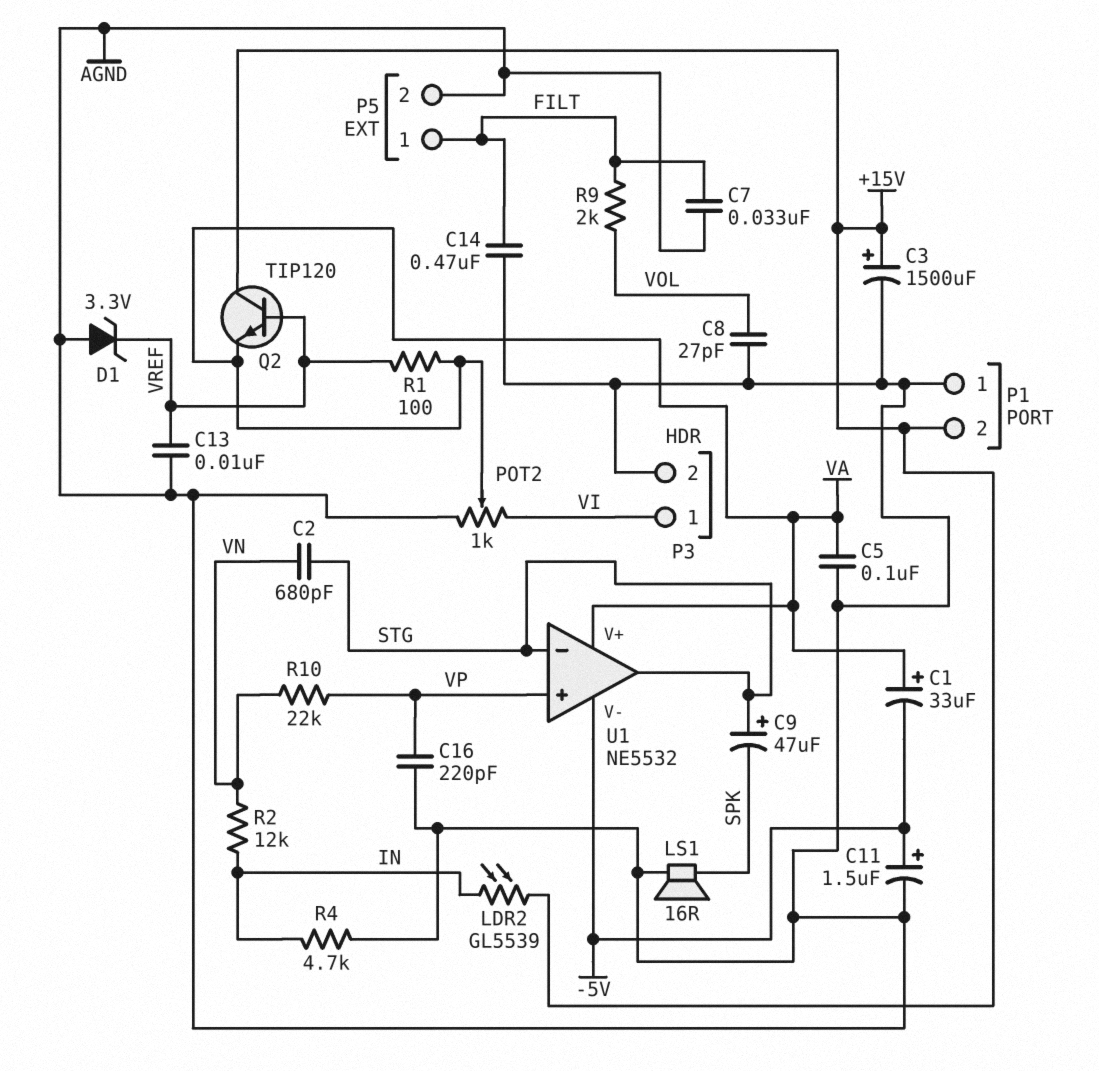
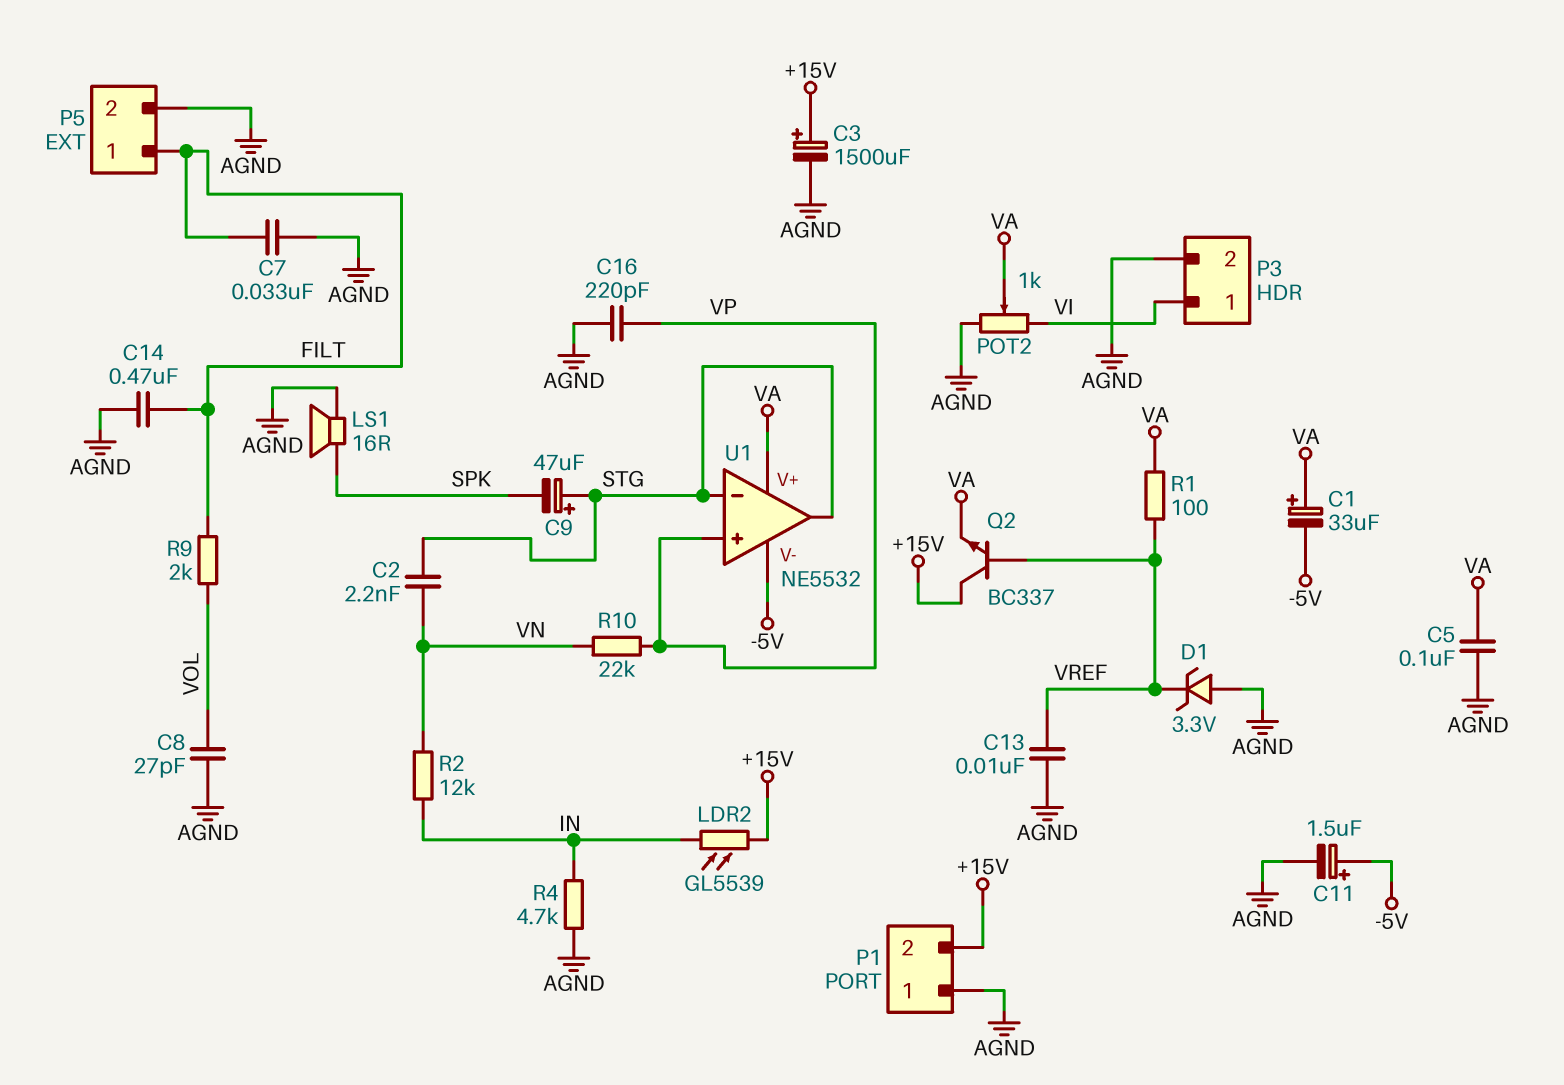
C2: 680pF (STG, VN) -> 2.2nF (STG, VN)
Q2: NPN TIP120 (B VREF, C +15V, E VA) -> NPN BC337 (B VREF, C +15V, E VA)

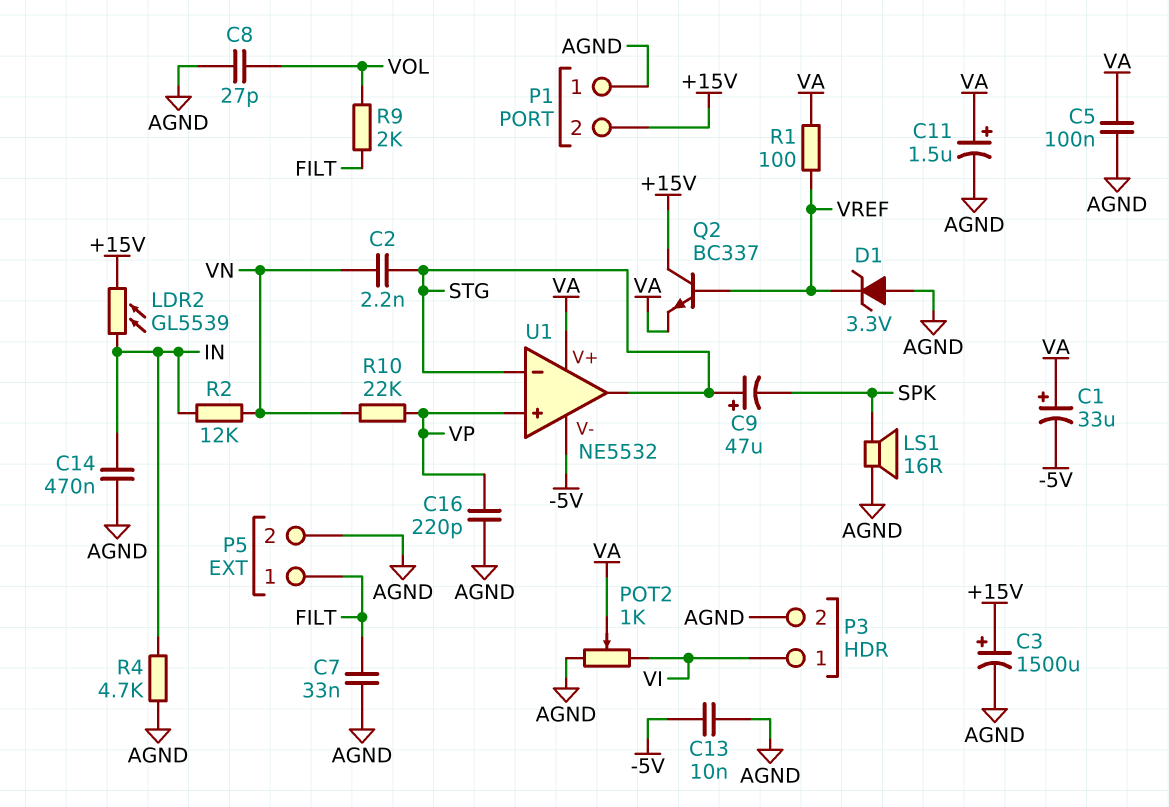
C11: 1.5uF (plus -5V, minus AGND) -> 1.5uF (plus VA, minus AGND)
C13: 10nF (AGND, VREF) -> 10nF (-5V, AGND)
C14: 470nF (AGND, FILT) -> 470nF (AGND, IN)

